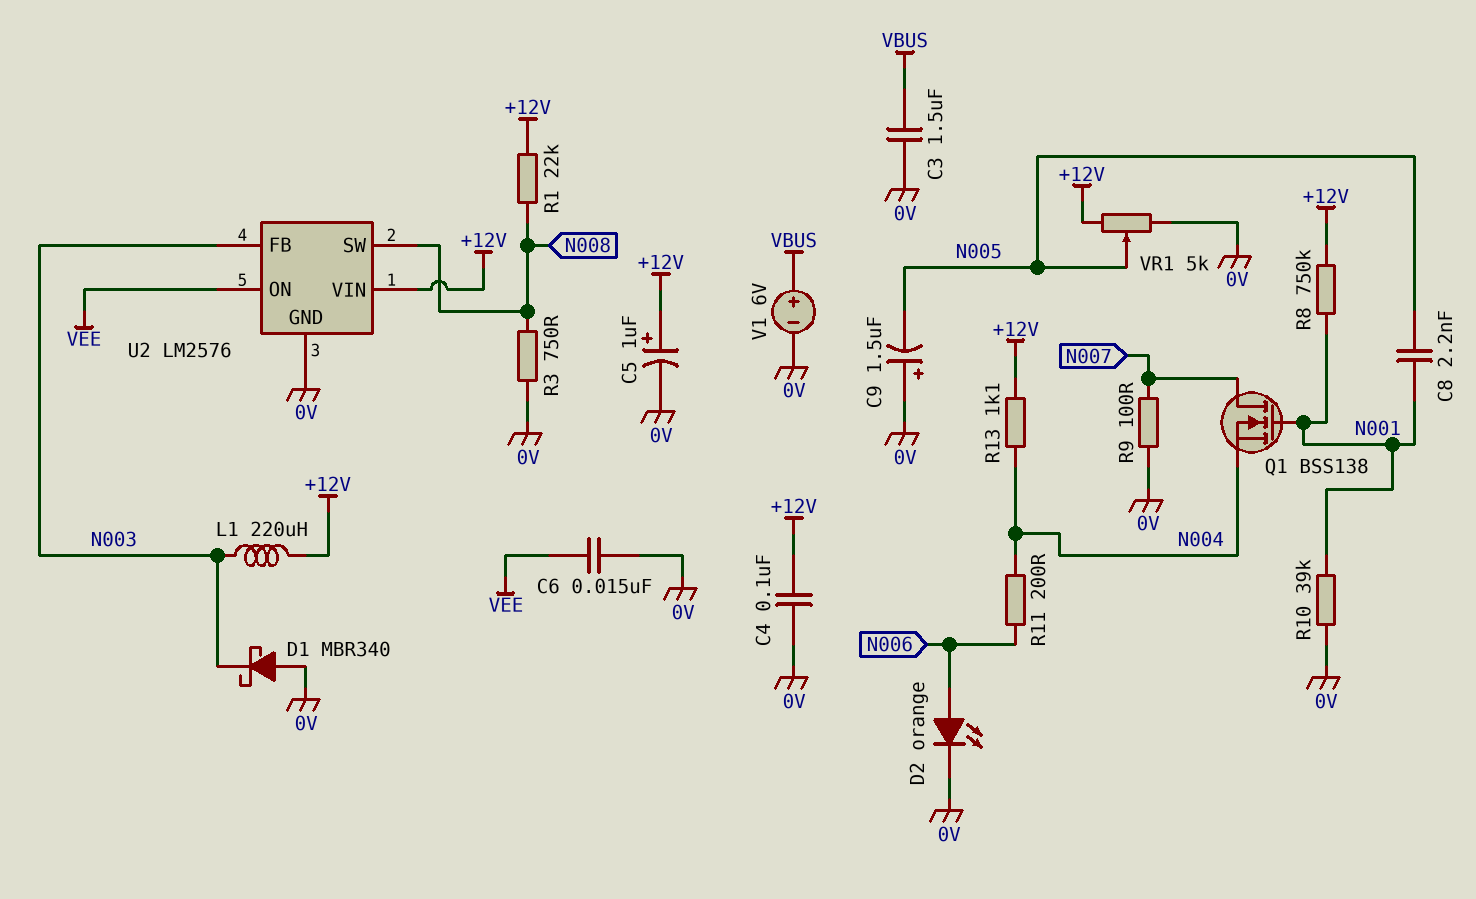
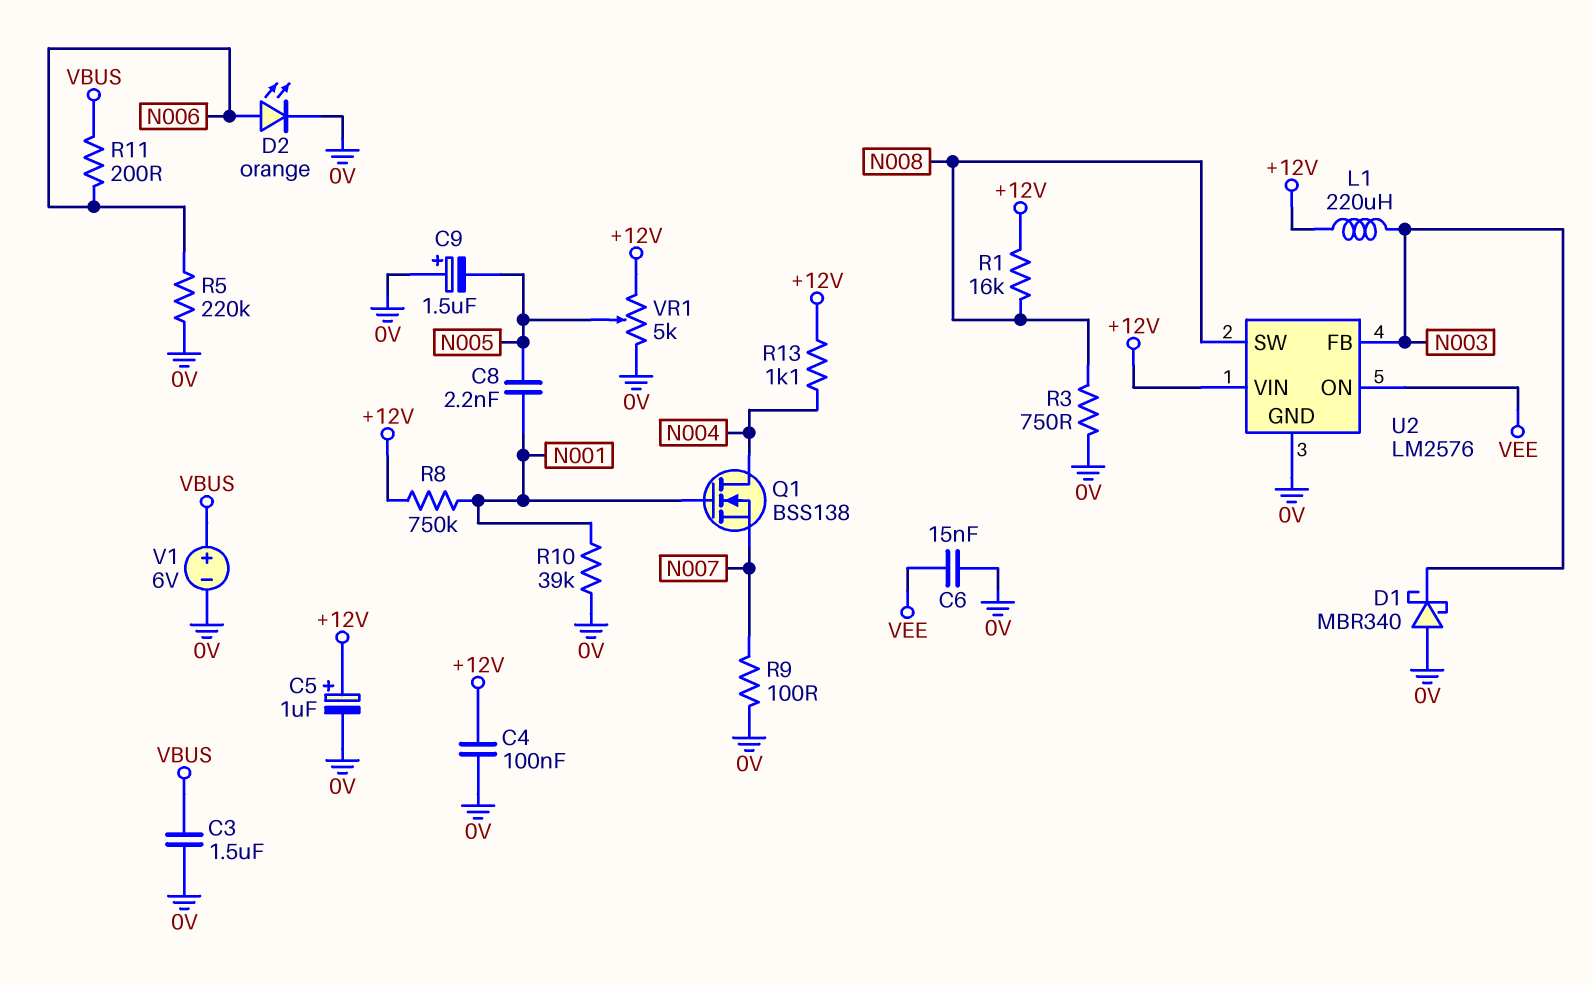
Q1: NMOS BSS138 (G N001, D N007, S N004) -> NMOS BSS138 (G N001, D N004, S N007)
R1: 22k (+12V, N008) -> 16k (+12V, N008)
R5: none -> 220k (0V, N006)
R11: 200 (N004, N006) -> 200 (N006, VBUS)

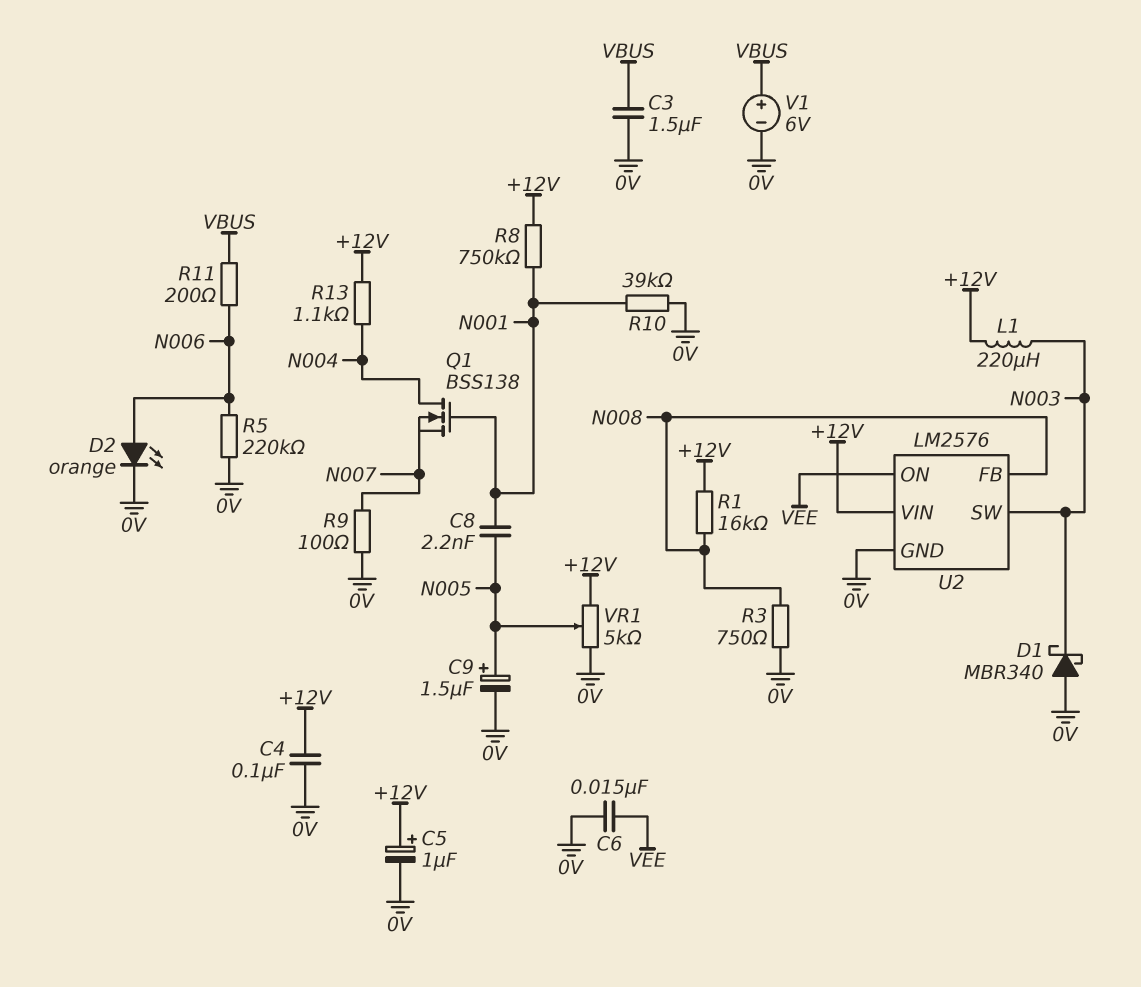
C9: 1.5uF (plus 0V, minus N005) -> 1.5uF (plus N005, minus 0V)
U2 pin FB: N003 -> N008
U2 pin SW: N008 -> N003

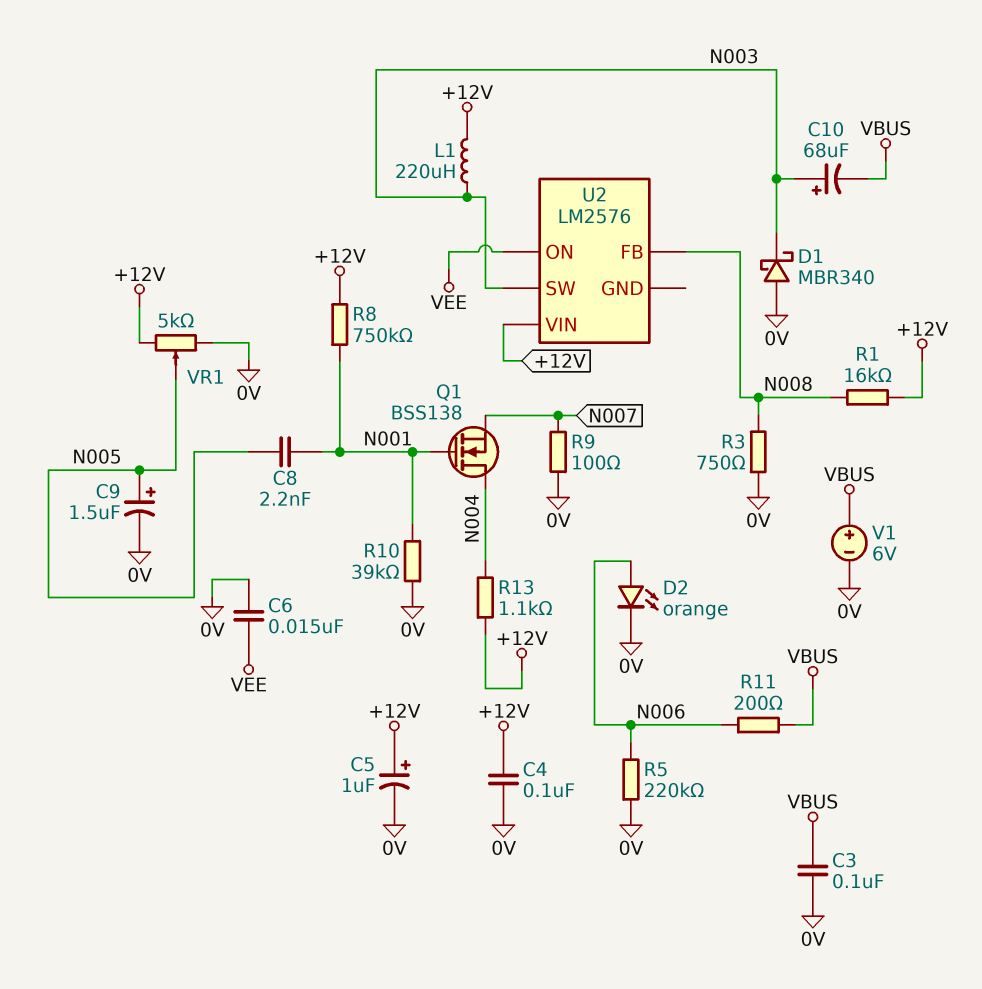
C3: 1.5uF (0V, VBUS) -> 100nF (0V, VBUS)
C10: none -> 68uF (plus N003, minus VBUS)
U2 pin GND: 0V -> none

